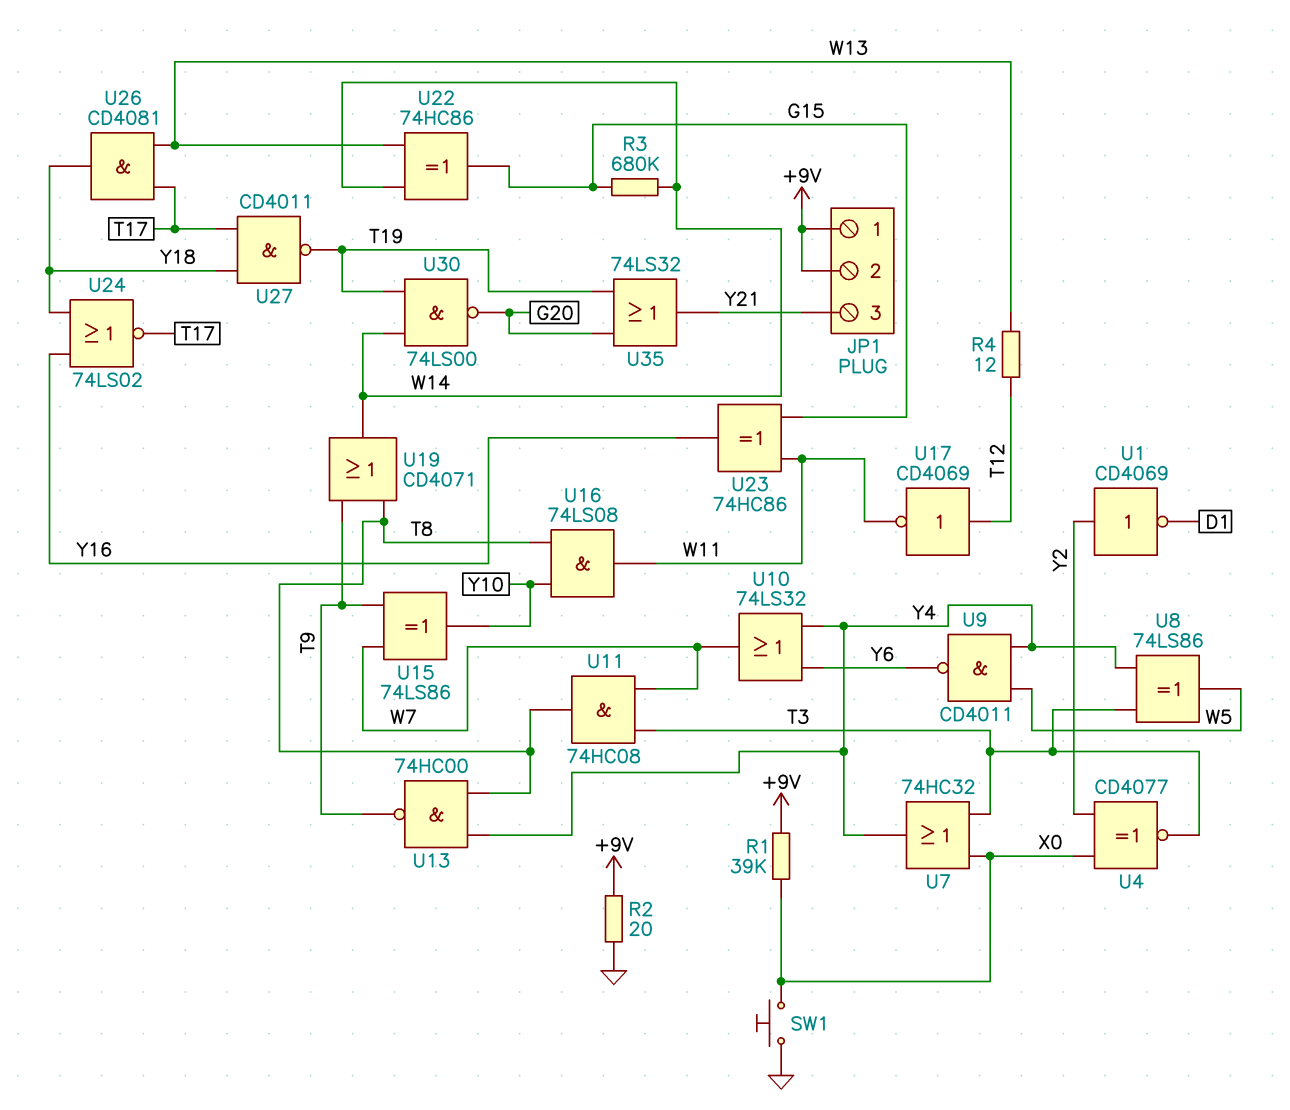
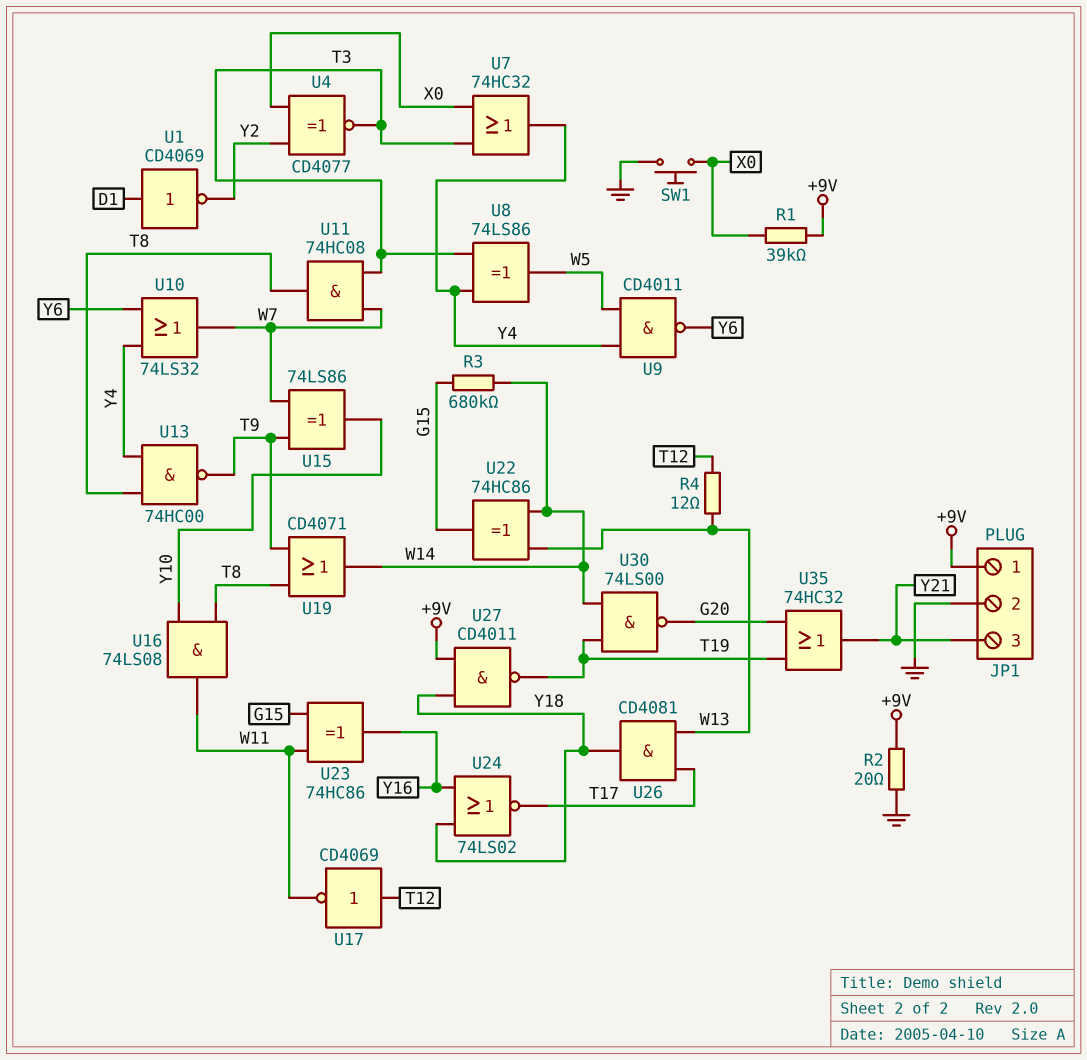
JP1 pin 2: +9V -> GND
U1: NOT CD4069 (in Y2, out D1) -> NOT CD4069 (in D1, out Y2)
U27: NAND CD4011 (in T17, in Y18, out T19) -> NAND CD4011 (in +9V, in Y18, out T19)
U35: OR 74LS32 (in G20, in T19, out Y21) -> OR 74HC32 (in G20, in T19, out Y21)

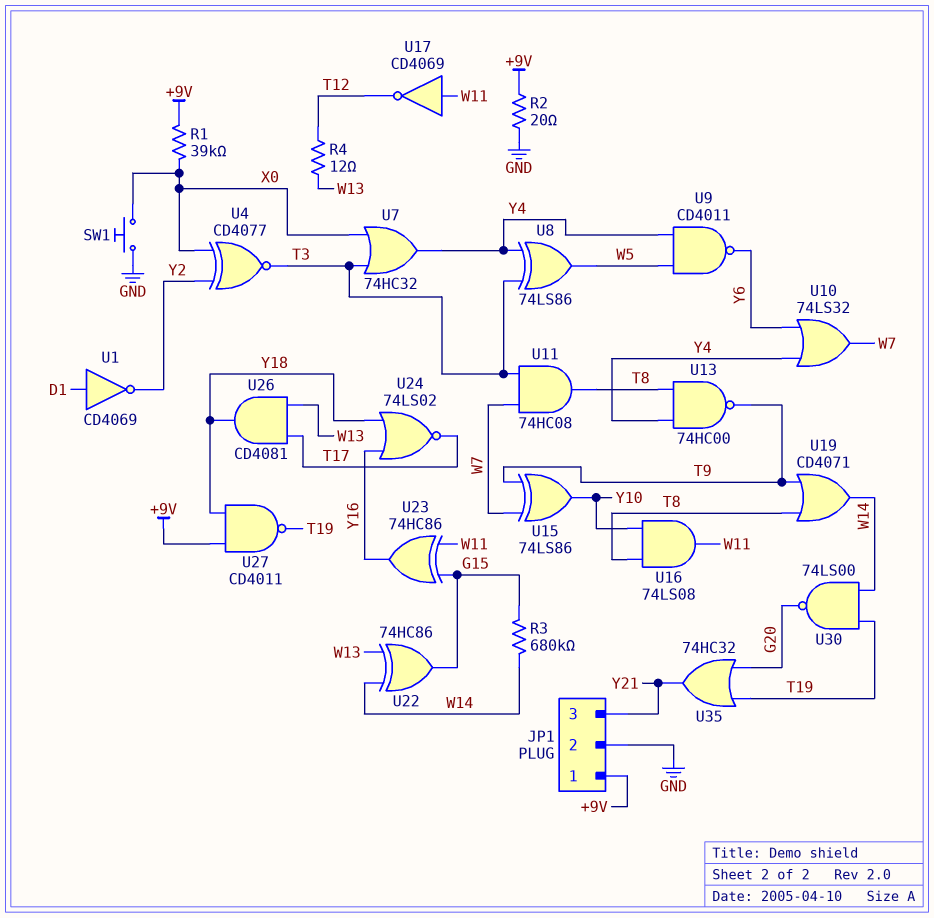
U17: NOT CD4069 (in T12, out W11) -> NOT CD4069 (in W11, out T12)

